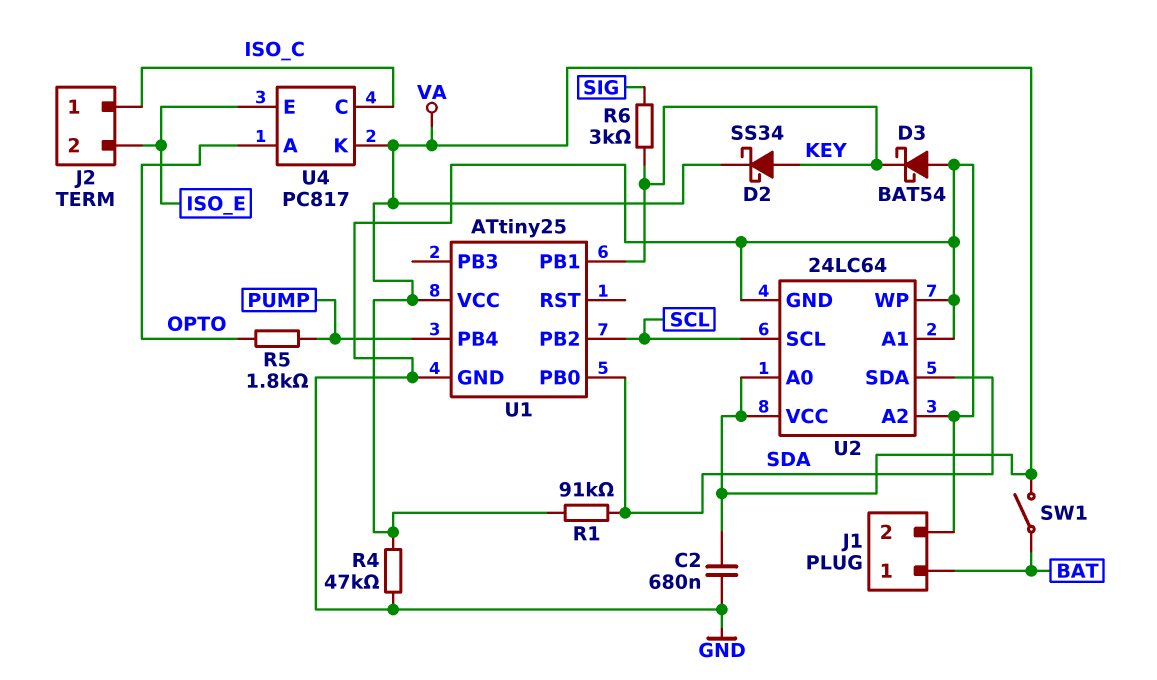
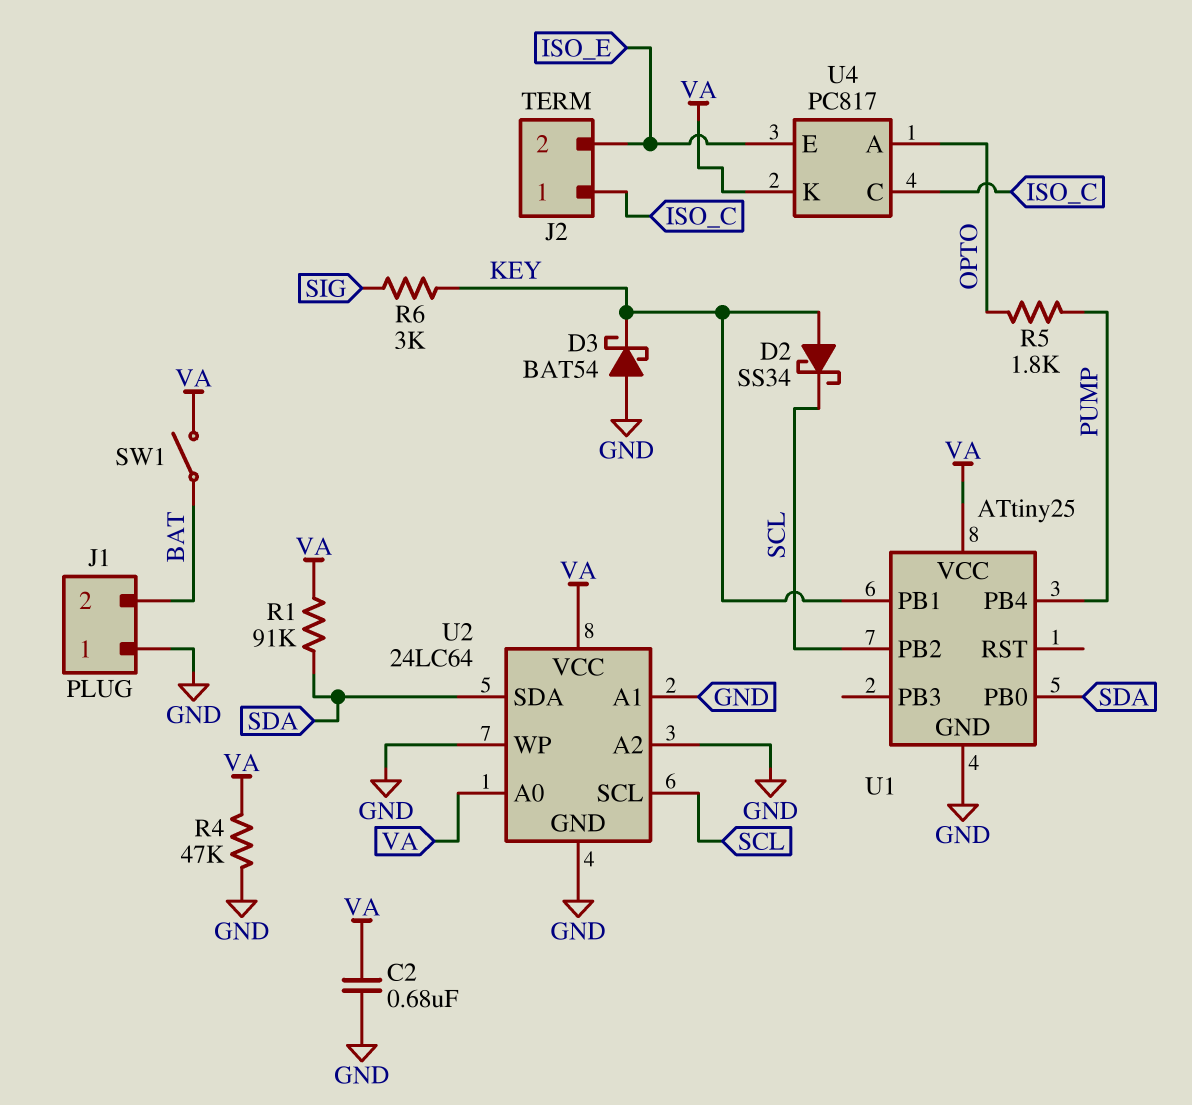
D2: schottky SS34 (A KEY, K VA) -> schottky SS34 (A KEY, K SCL)
J1 pin 1: BAT -> GND
J1 pin 2: GND -> BAT

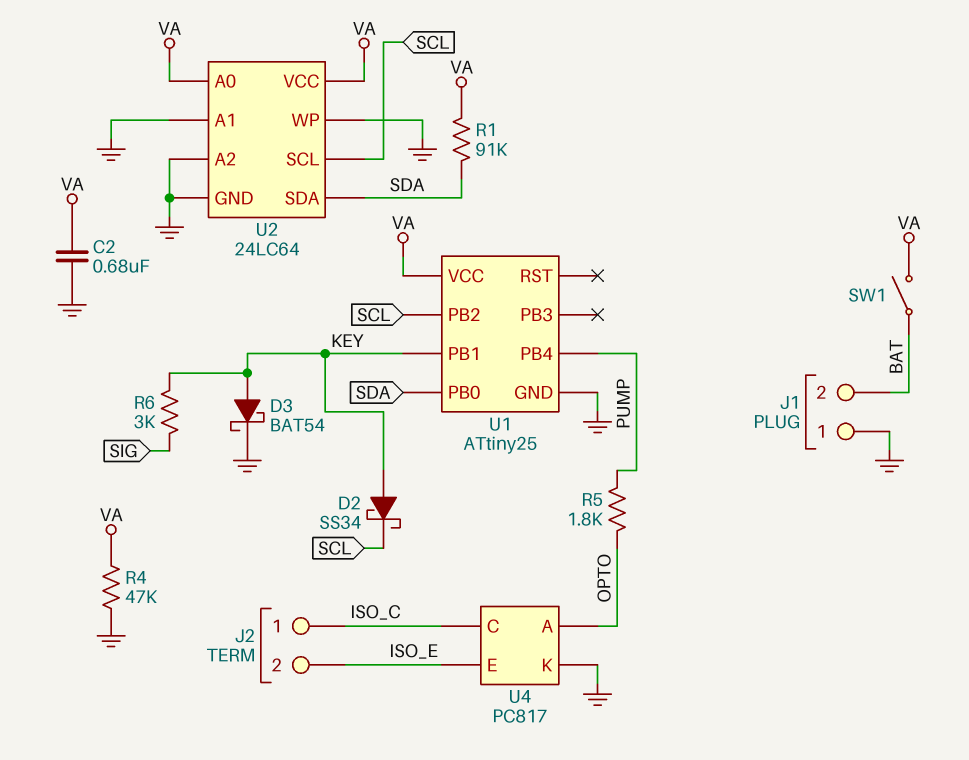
D3: schottky BAT54 (A GND, K KEY) -> schottky BAT54 (A KEY, K GND)
U4 pin K: VA -> GND

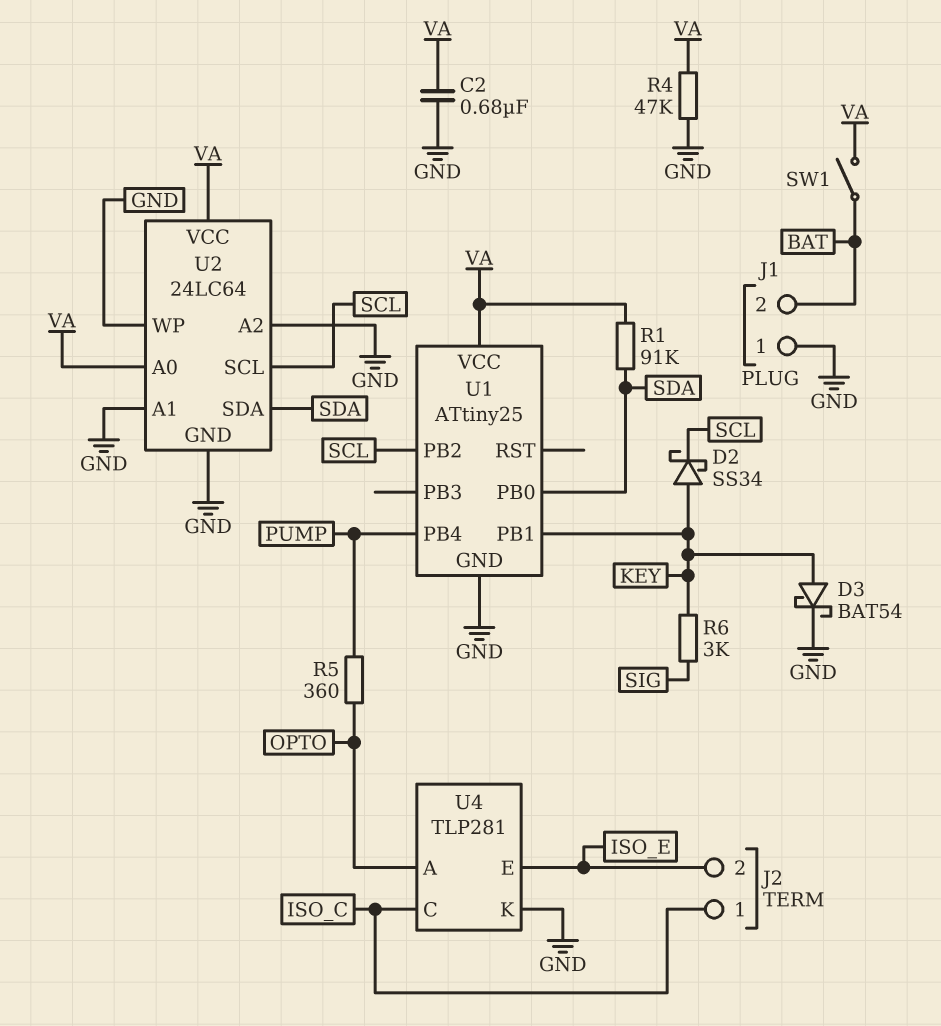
R5: 1.8k (OPTO, PUMP) -> 360 (OPTO, PUMP)
U4: PC817 -> TLP281

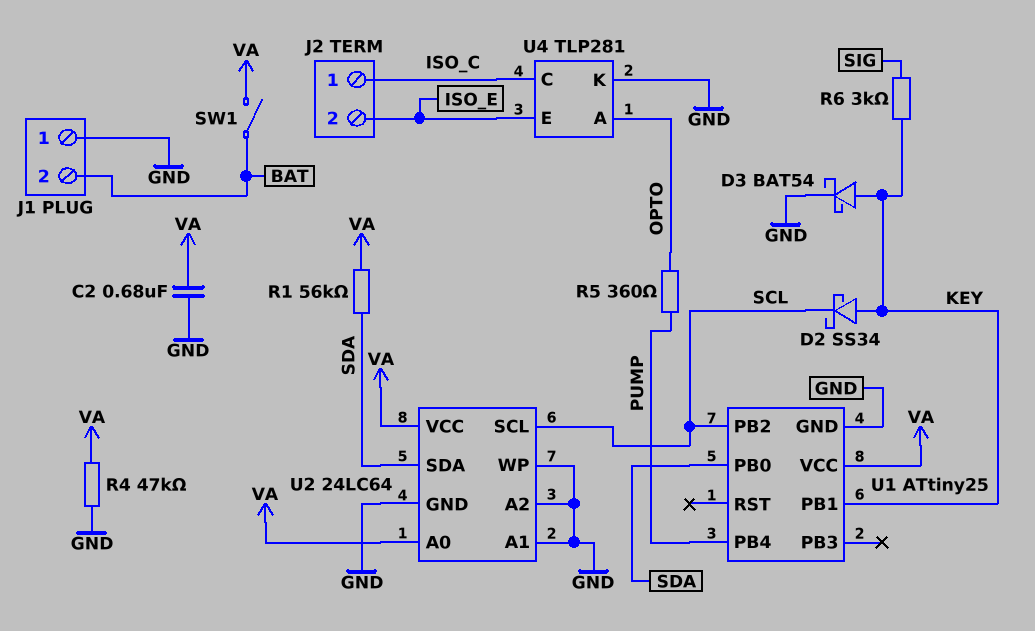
R1: 91k (SDA, VA) -> 56k (SDA, VA)

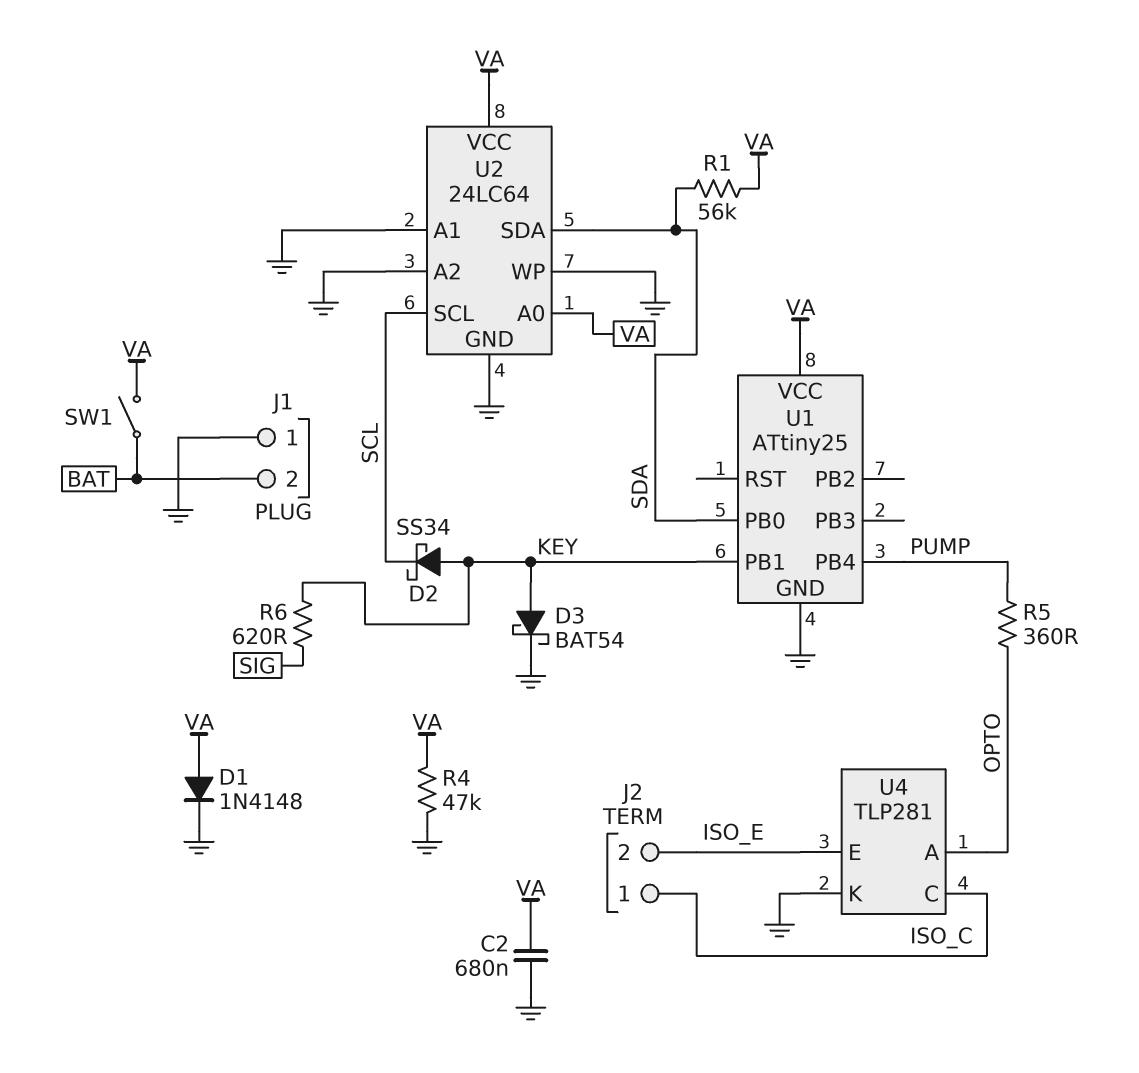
D1: none -> diode 1N4148 (A VA, K GND)
R6: 3k (KEY, SIG) -> 620 (KEY, SIG)
U1 pin PB2: SCL -> none

